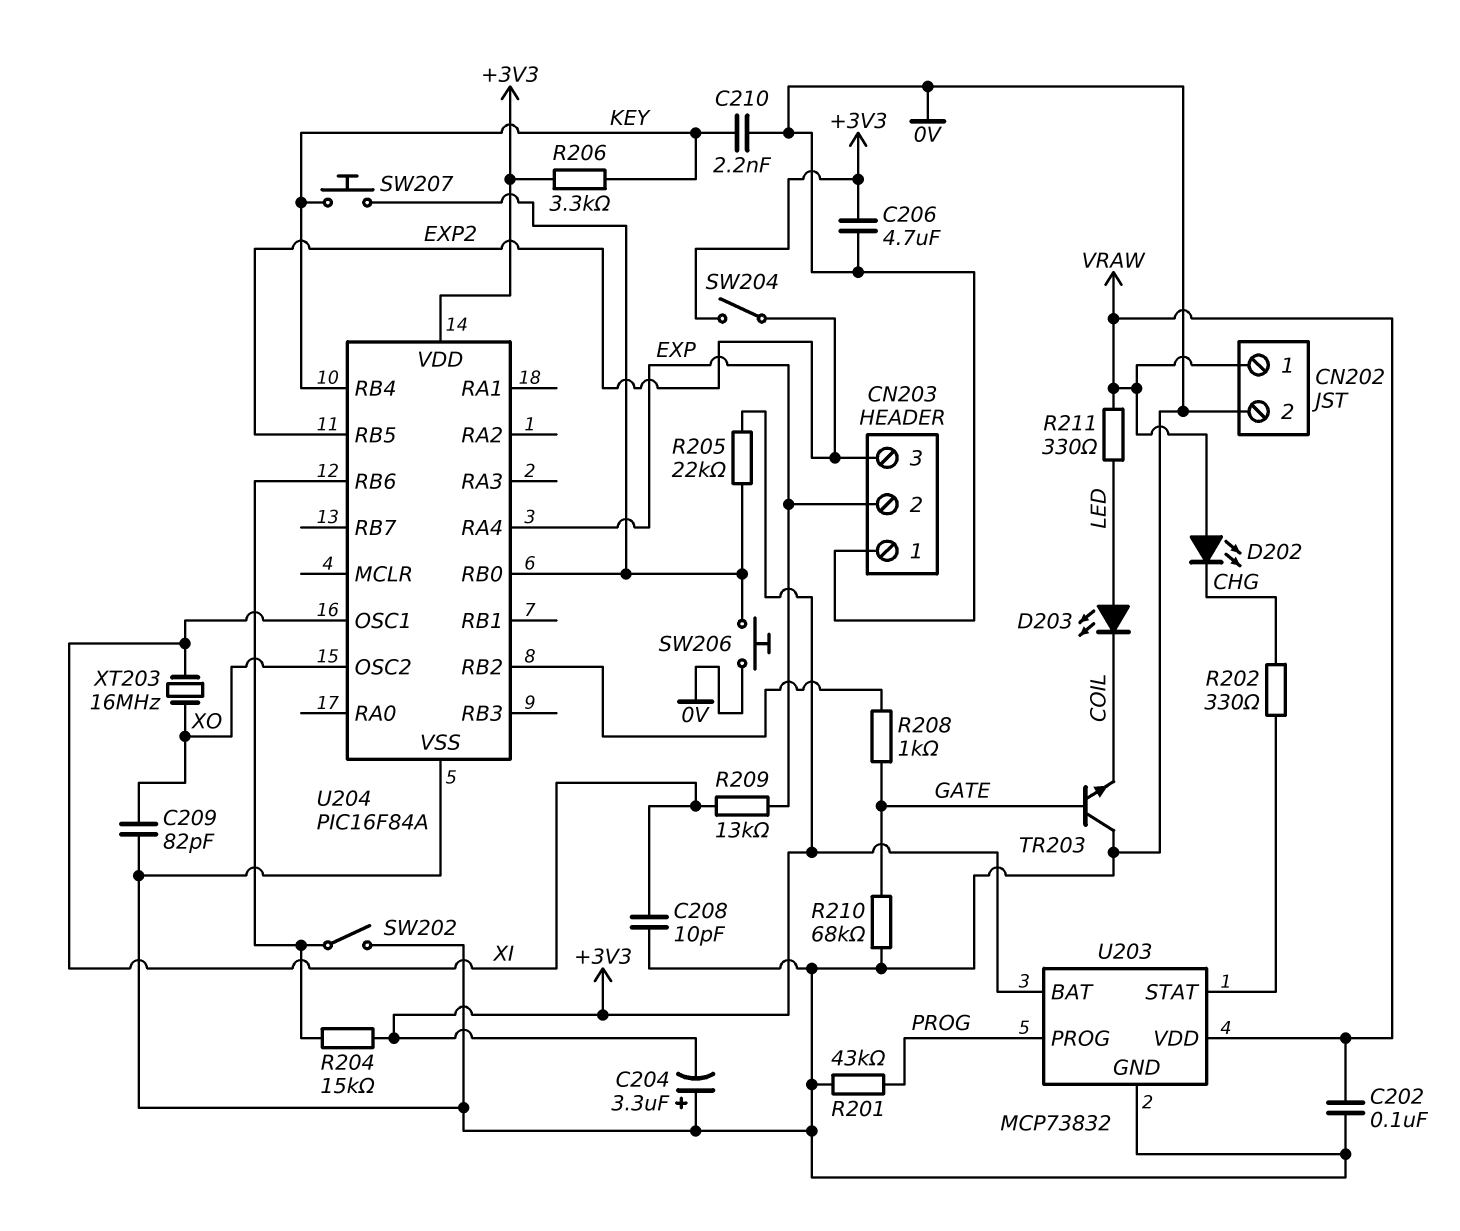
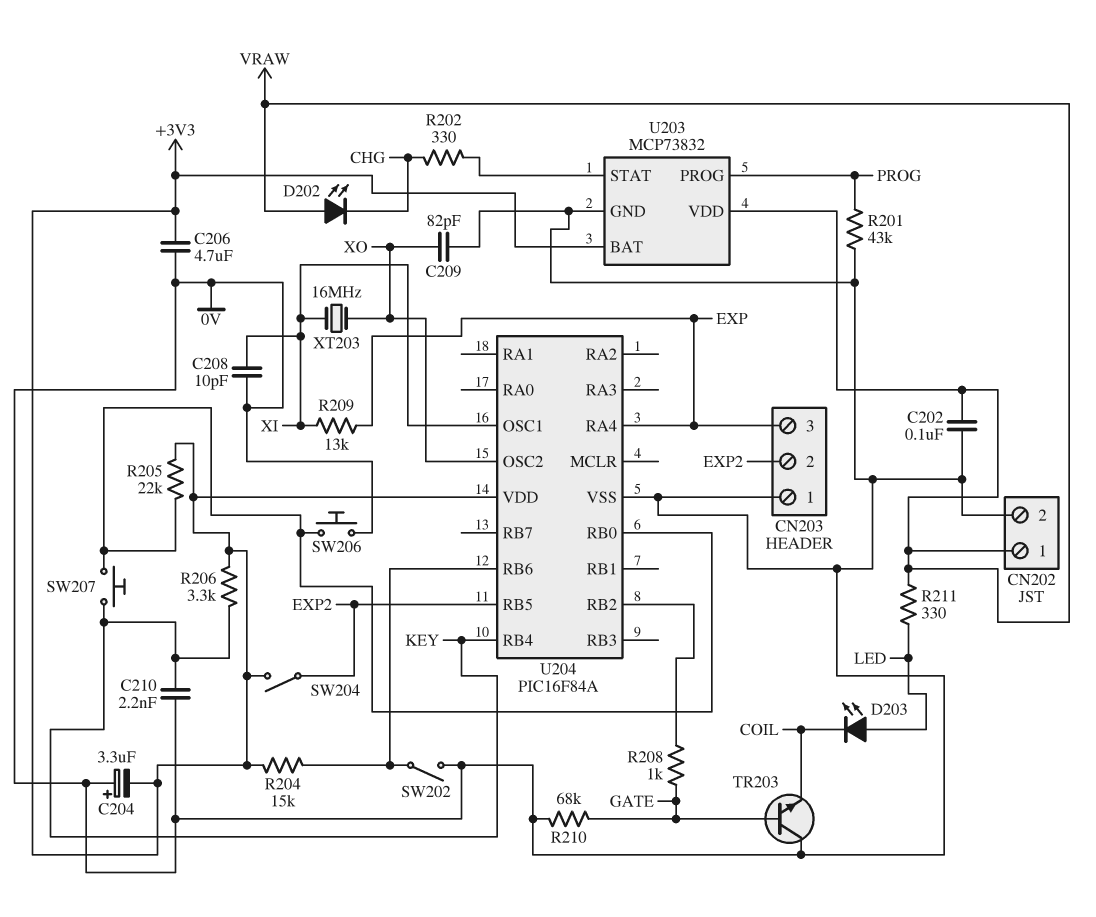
CN203 pin 2: EXP -> EXP2
CN203 pin 3: EXP2 -> EXP

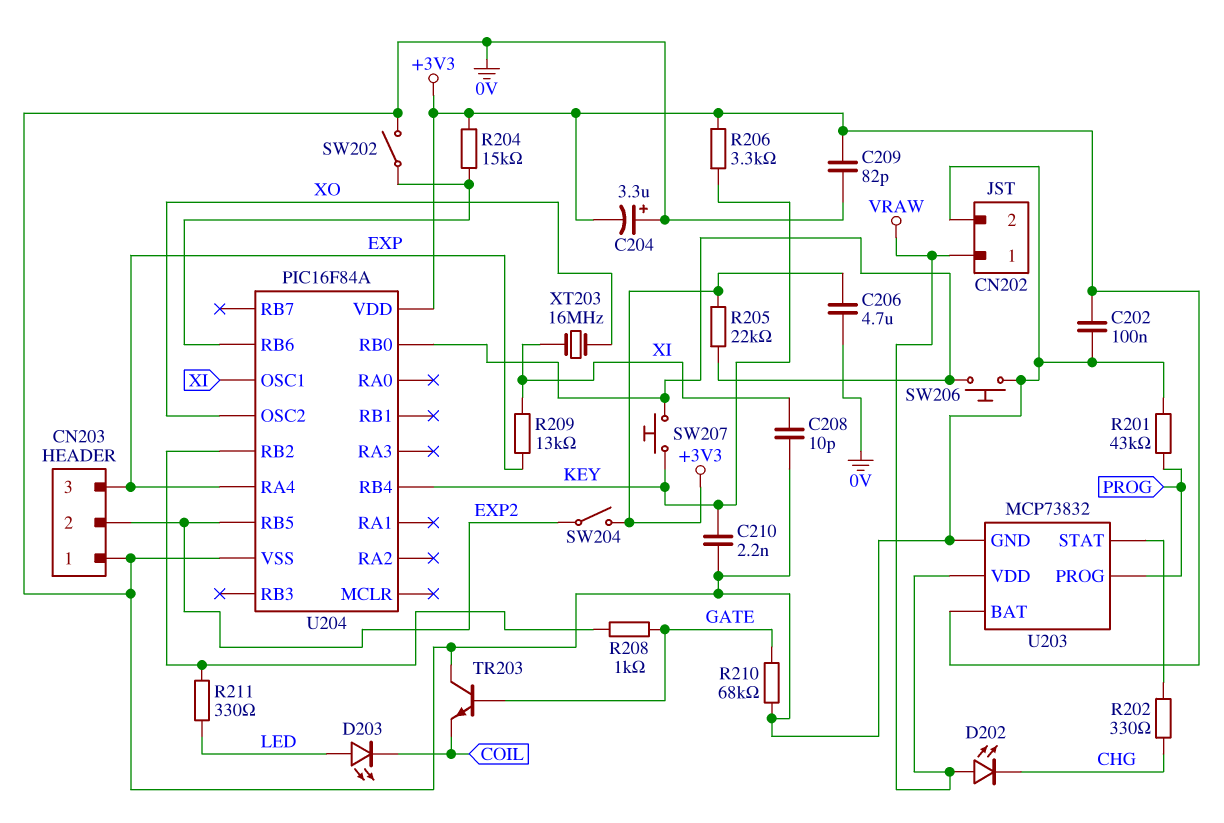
C202: 100nF (0V, VRAW) -> 100nF (+3V3, 0V)
C209: 82pF (0V, XO) -> 82pF (+3V3, 0V)
R211: 330 (LED, VRAW) -> 330 (LED, U204/RB2)

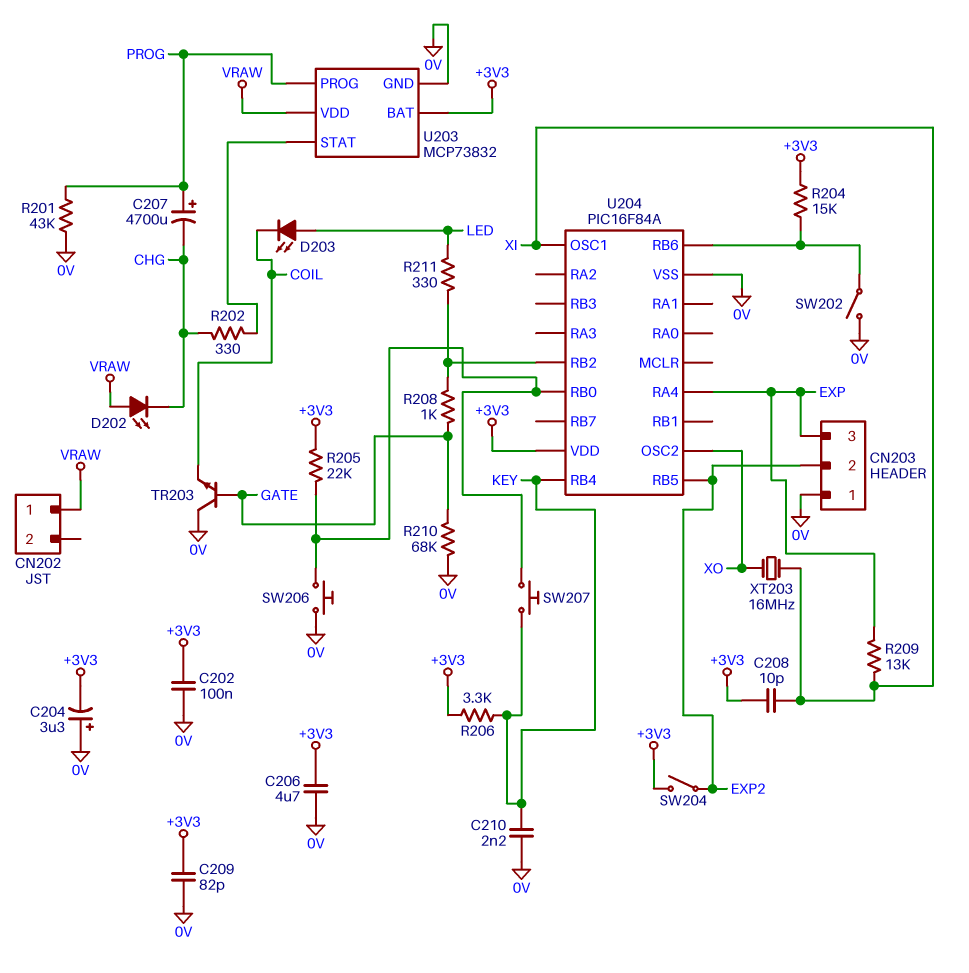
C207: none -> 4700uF (plus PROG, minus CHG)
C208: 10pF (0V, XI) -> 10pF (+3V3, XI)
CN202 pin 2: 0V -> none

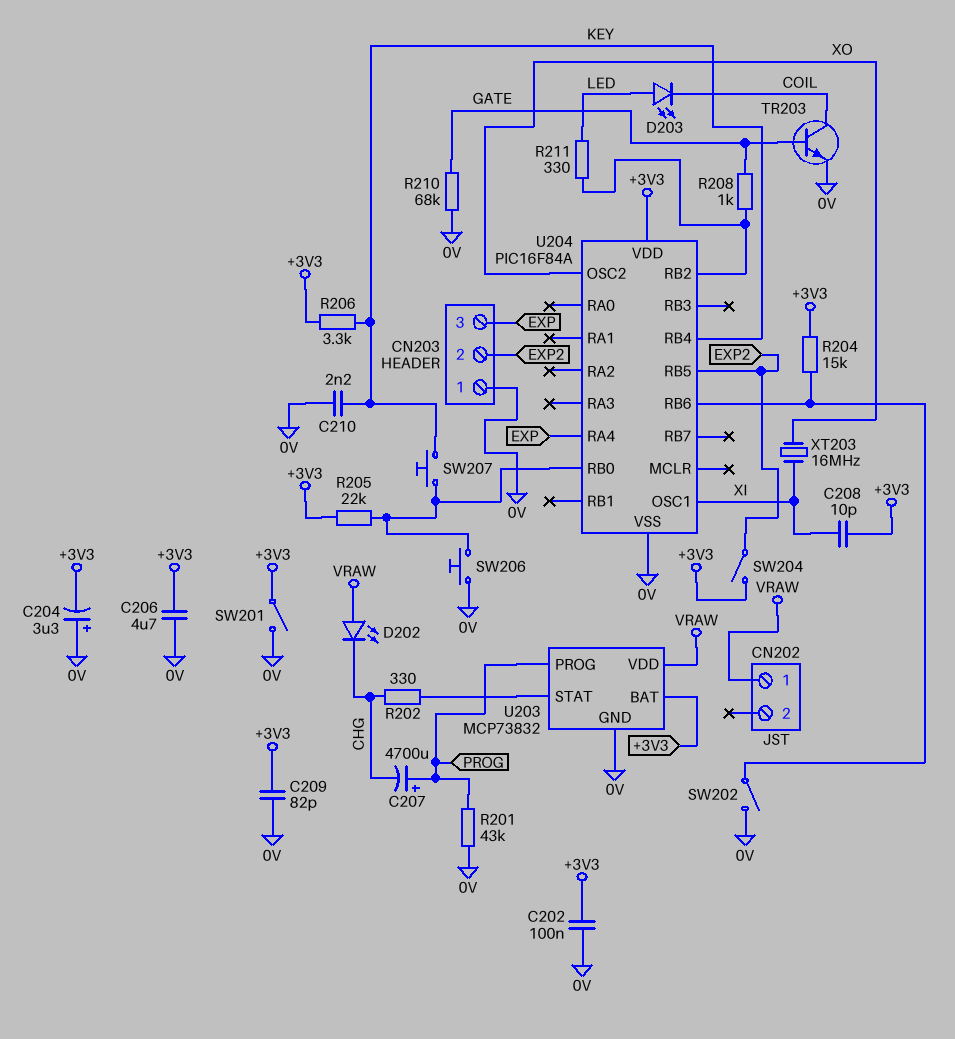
R209: 13k (EXP, XI) -> none
SW201: none -> switch (+3V3, 0V)
TR203: NPN (B GATE, C 0V, E COIL) -> NPN (B GATE, C COIL, E 0V)

